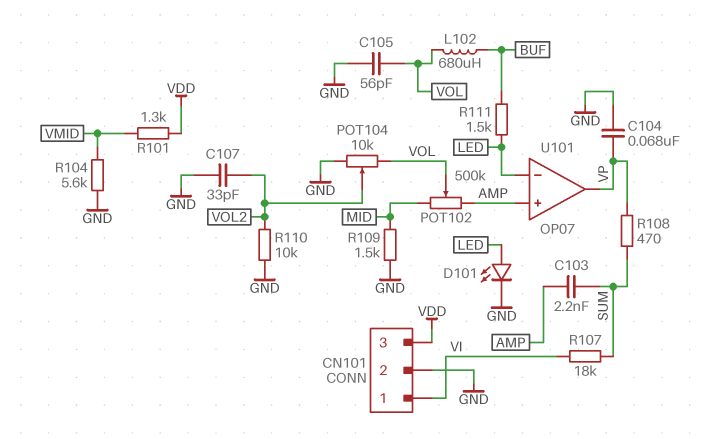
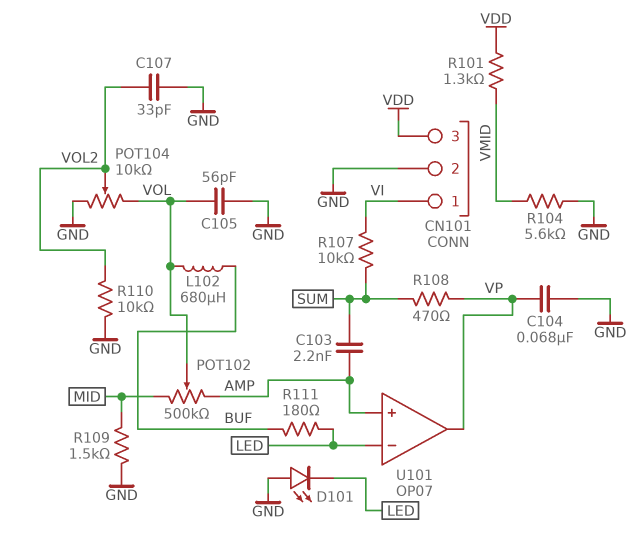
D101: LED (A LED, K GND) -> LED (A GND, K LED)
R107: 18k (SUM, VI) -> 10k (SUM, VI)
R111: 1.5k (BUF, LED) -> 180 (BUF, LED)

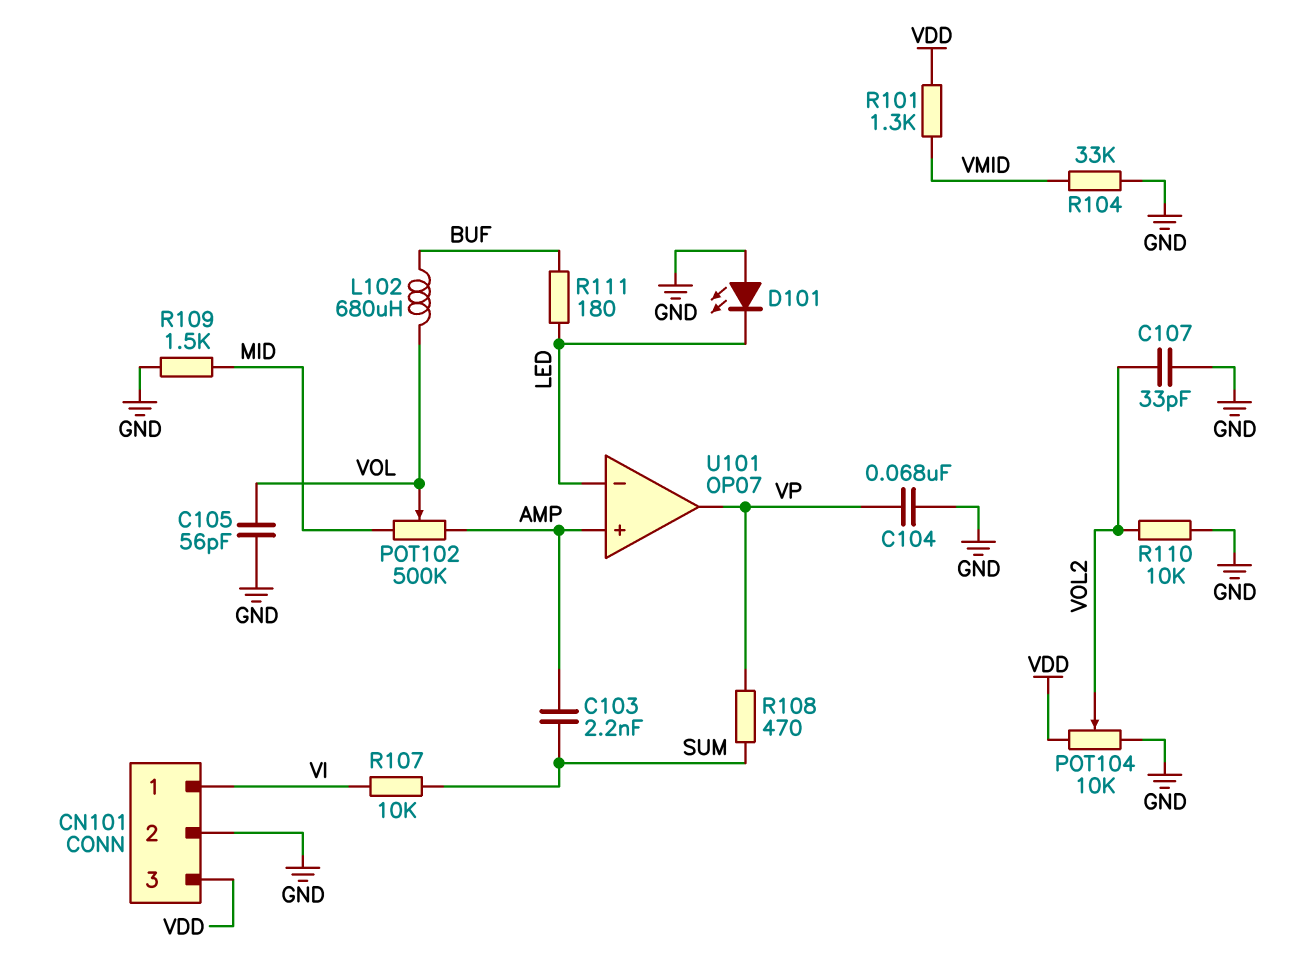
POT104: 10k (GND, VOL, wiper VOL2) -> 10k (GND, VDD, wiper VOL2)
R104: 5.6k (GND, VMID) -> 33k (GND, VMID)

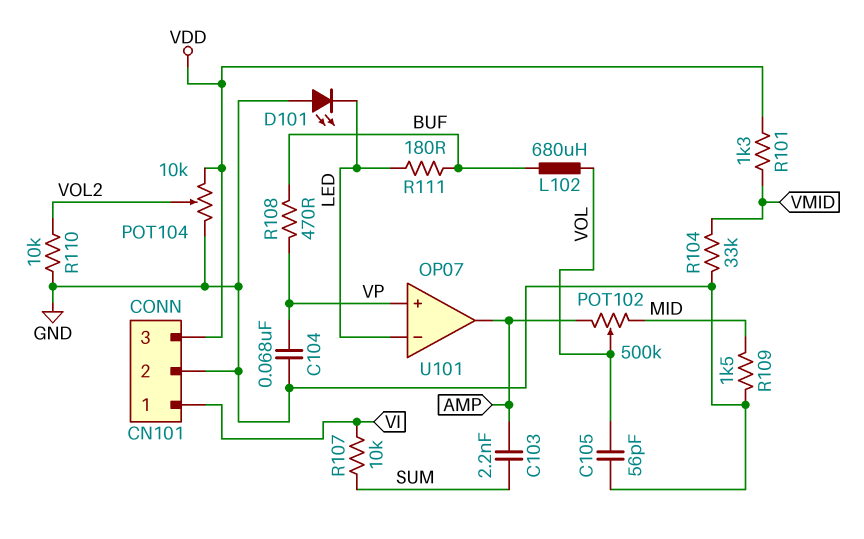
C107: 33pF (GND, VOL2) -> none
R108: 470 (SUM, VP) -> 470 (BUF, VP)
U101 pin in+: AMP -> VP
U101 pin out: VP -> AMP

